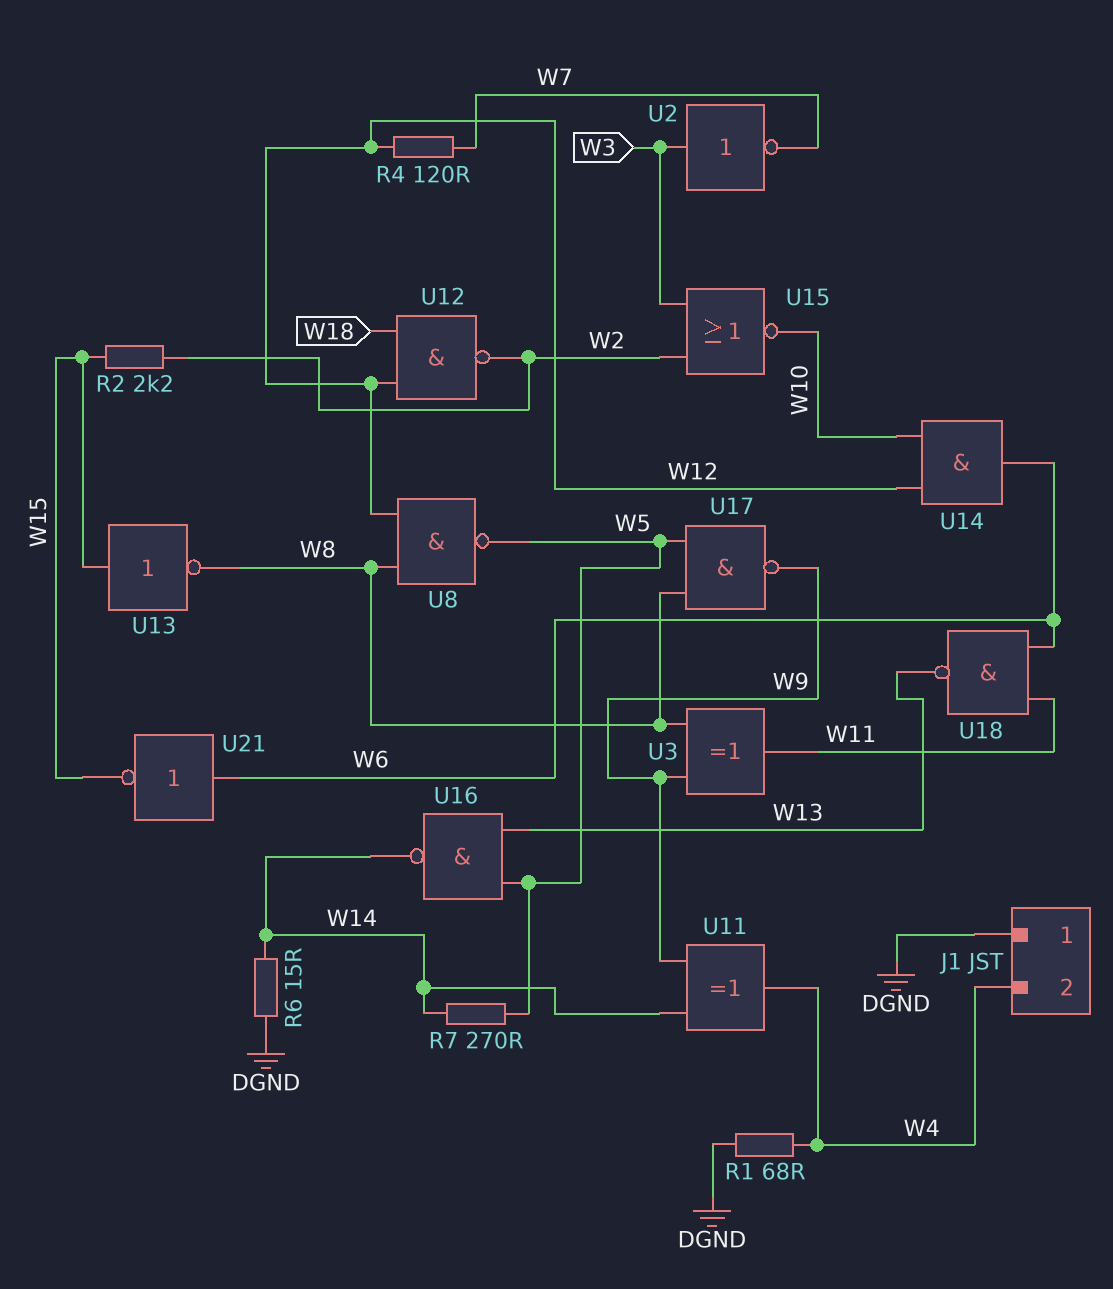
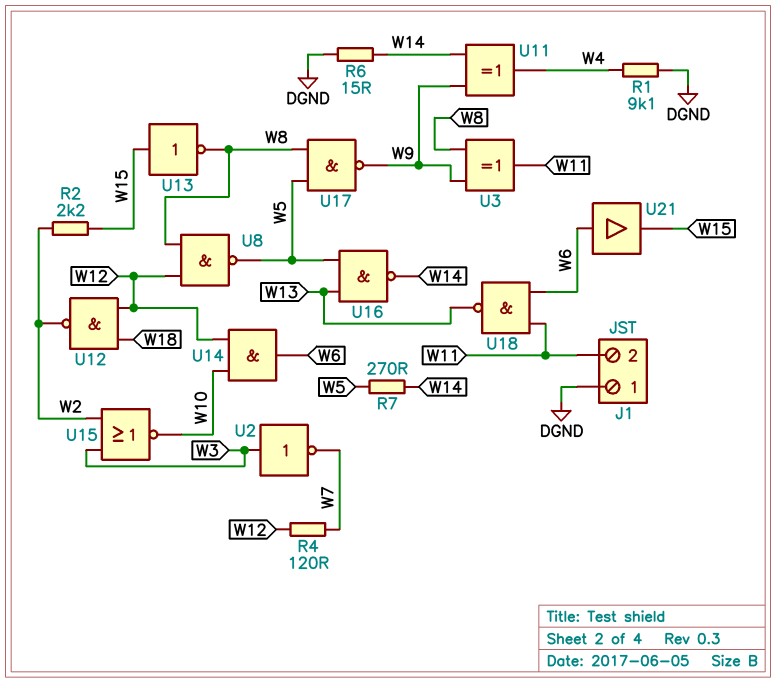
J1 pin 2: W4 -> W11
R1: 68 (DGND, W4) -> 9.1k (DGND, W4)
U21: NOT (in W6, out W15) -> buffer (in W6, out W15)

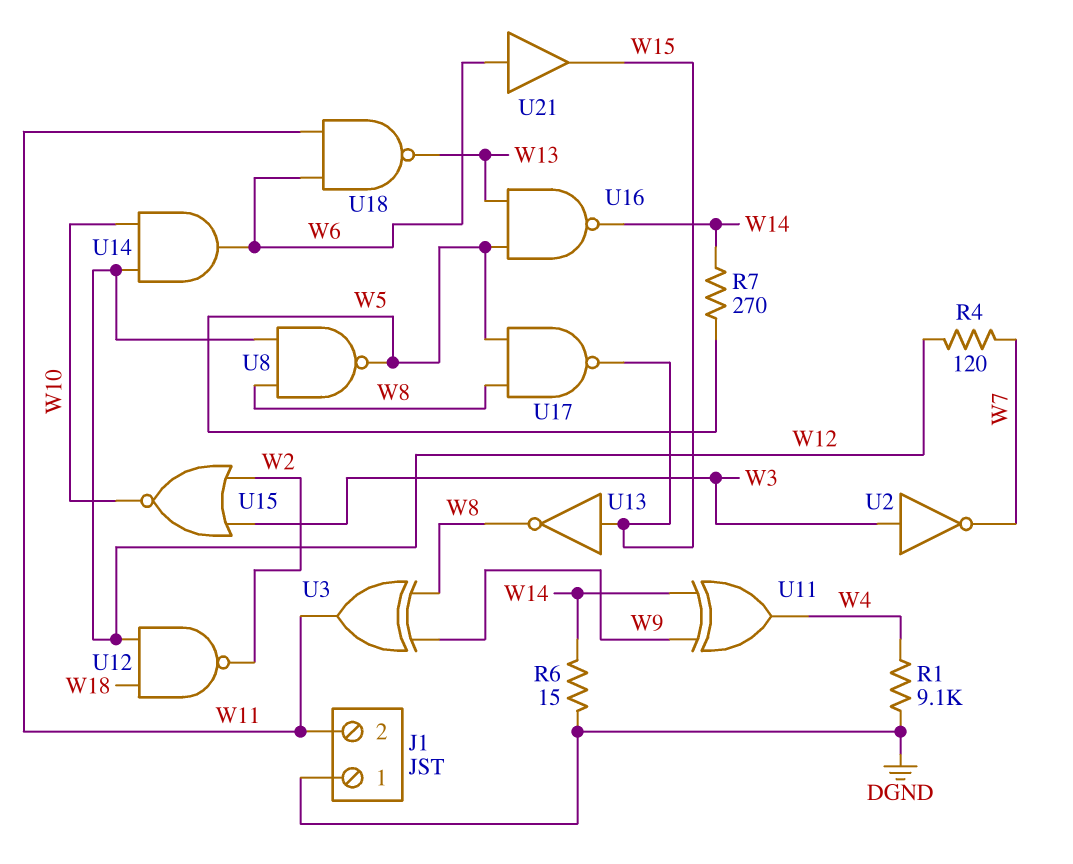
R2: 2.2k (W2, W15) -> none
U17: NAND (in W5, in W8, out W9) -> NAND (in W5, in W8, out W15)

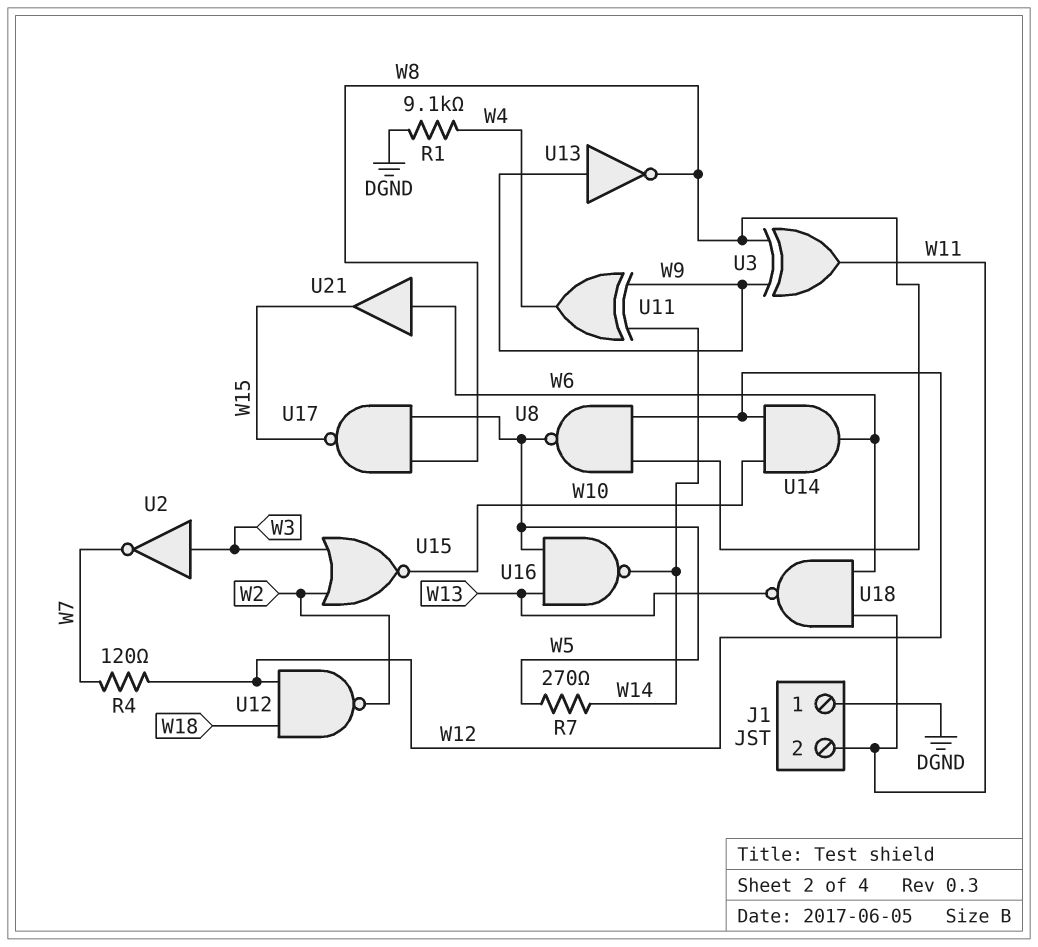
R6: 15 (DGND, W14) -> none
U13: NOT (in W15, out W8) -> NOT (in W9, out W8)

